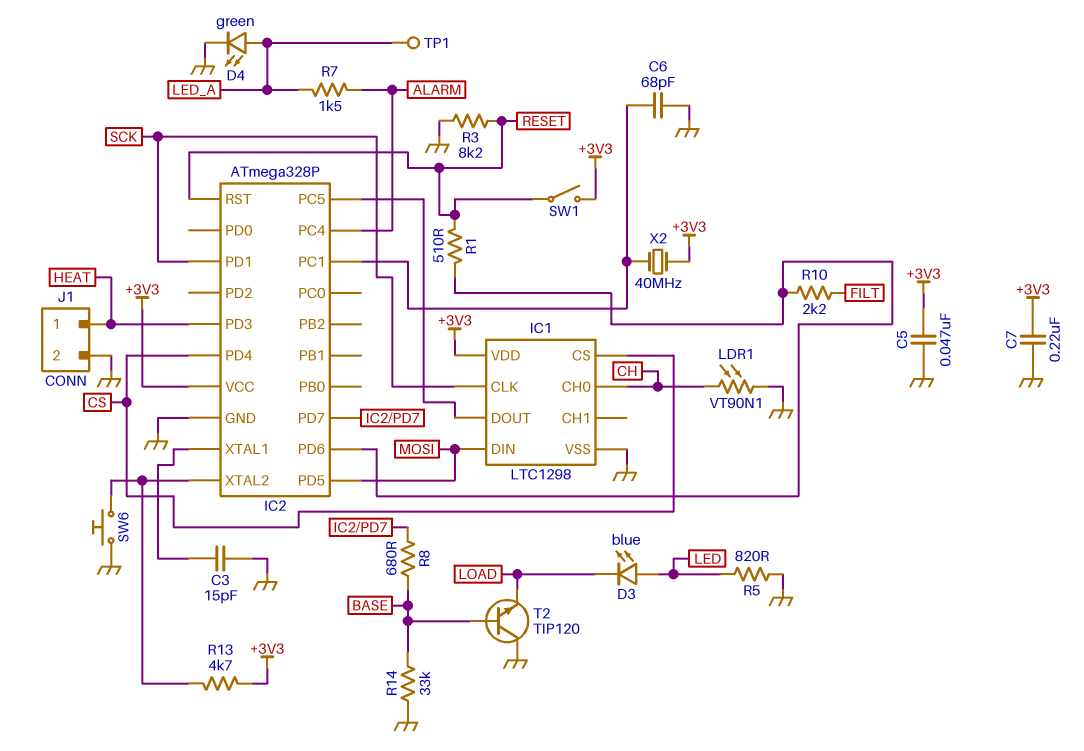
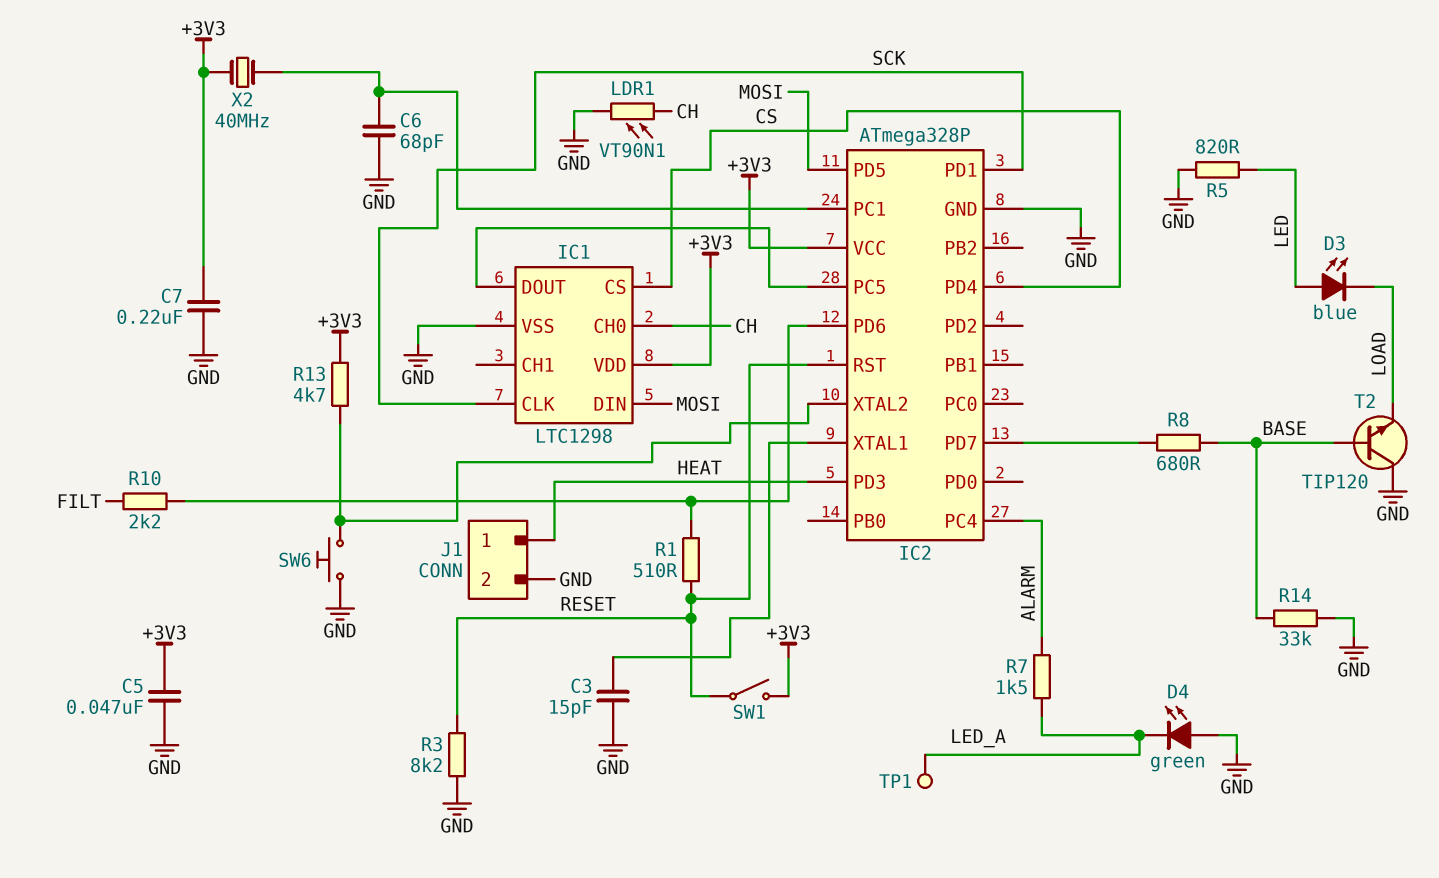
D4: LED green (A LED_A, K GND) -> LED green (A GND, K LED_A)

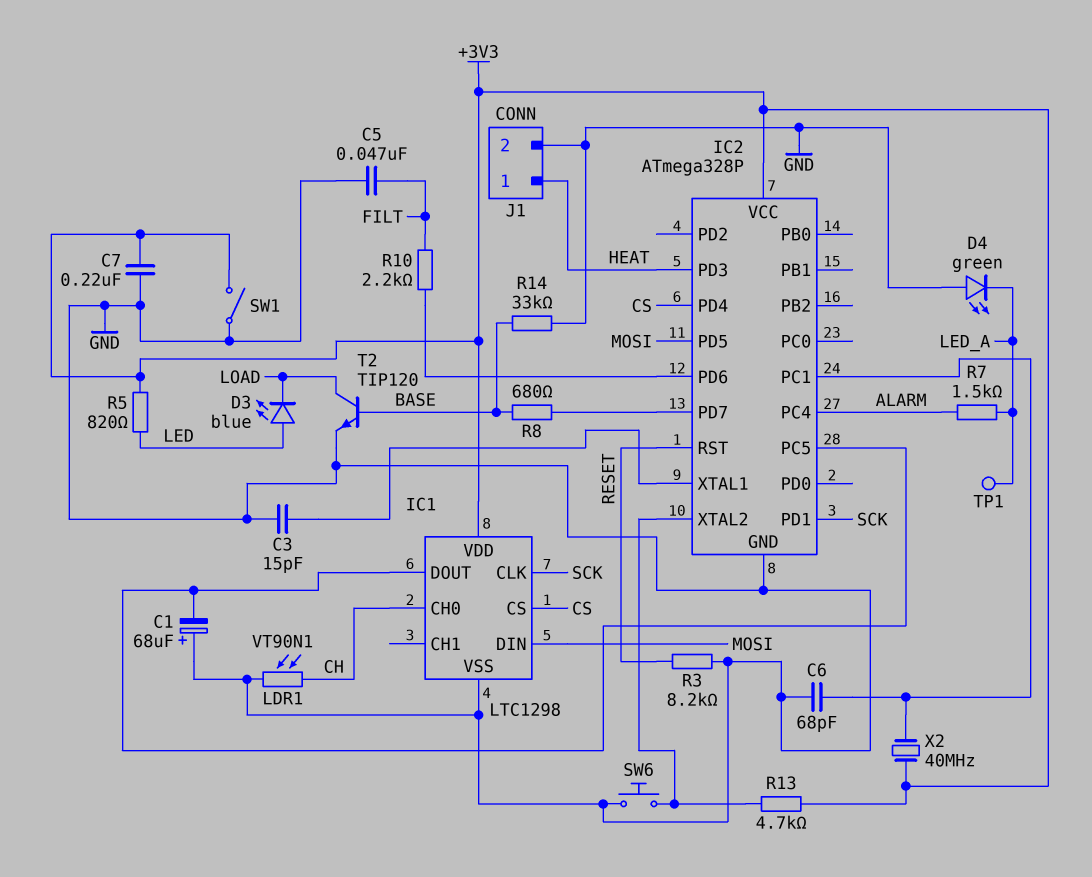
C1: none -> 68uF (plus GND, minus IC1/DOUT)
C5: 47nF (+3V3, GND) -> 47nF (FILT, GND)
R1: 510 (IC2/PD6, RESET) -> none
R5: 820 (GND, LED) -> 820 (+3V3, LED)
SW1: switch (+3V3, RESET) -> switch (+3V3, GND)
T2: NPN TIP120 (B BASE, C GND, E LOAD) -> NPN TIP120 (B BASE, C LOAD, E GND)

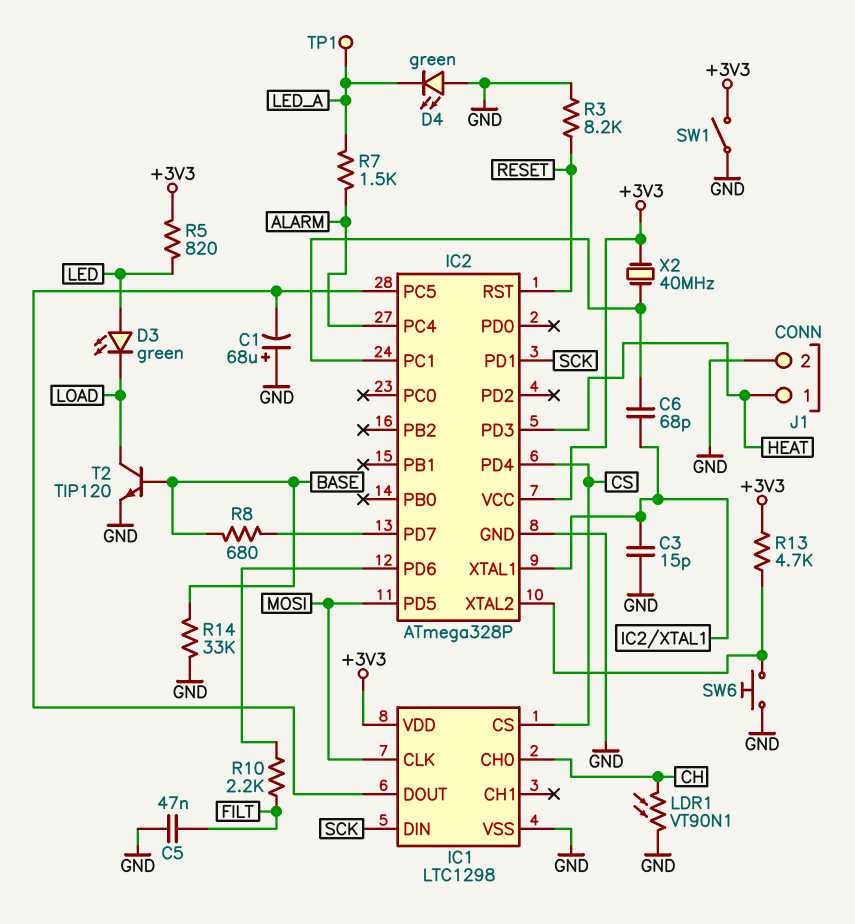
C6: 68pF (GND, IC2/PC1) -> 68pF (IC2/PC1, IC2/XTAL1)
C7: 220nF (+3V3, GND) -> none
D3: LED blue (A LED, K LOAD) -> LED green (A LED, K LOAD)
IC1 pin CLK: SCK -> MOSI
IC1 pin DIN: MOSI -> SCK

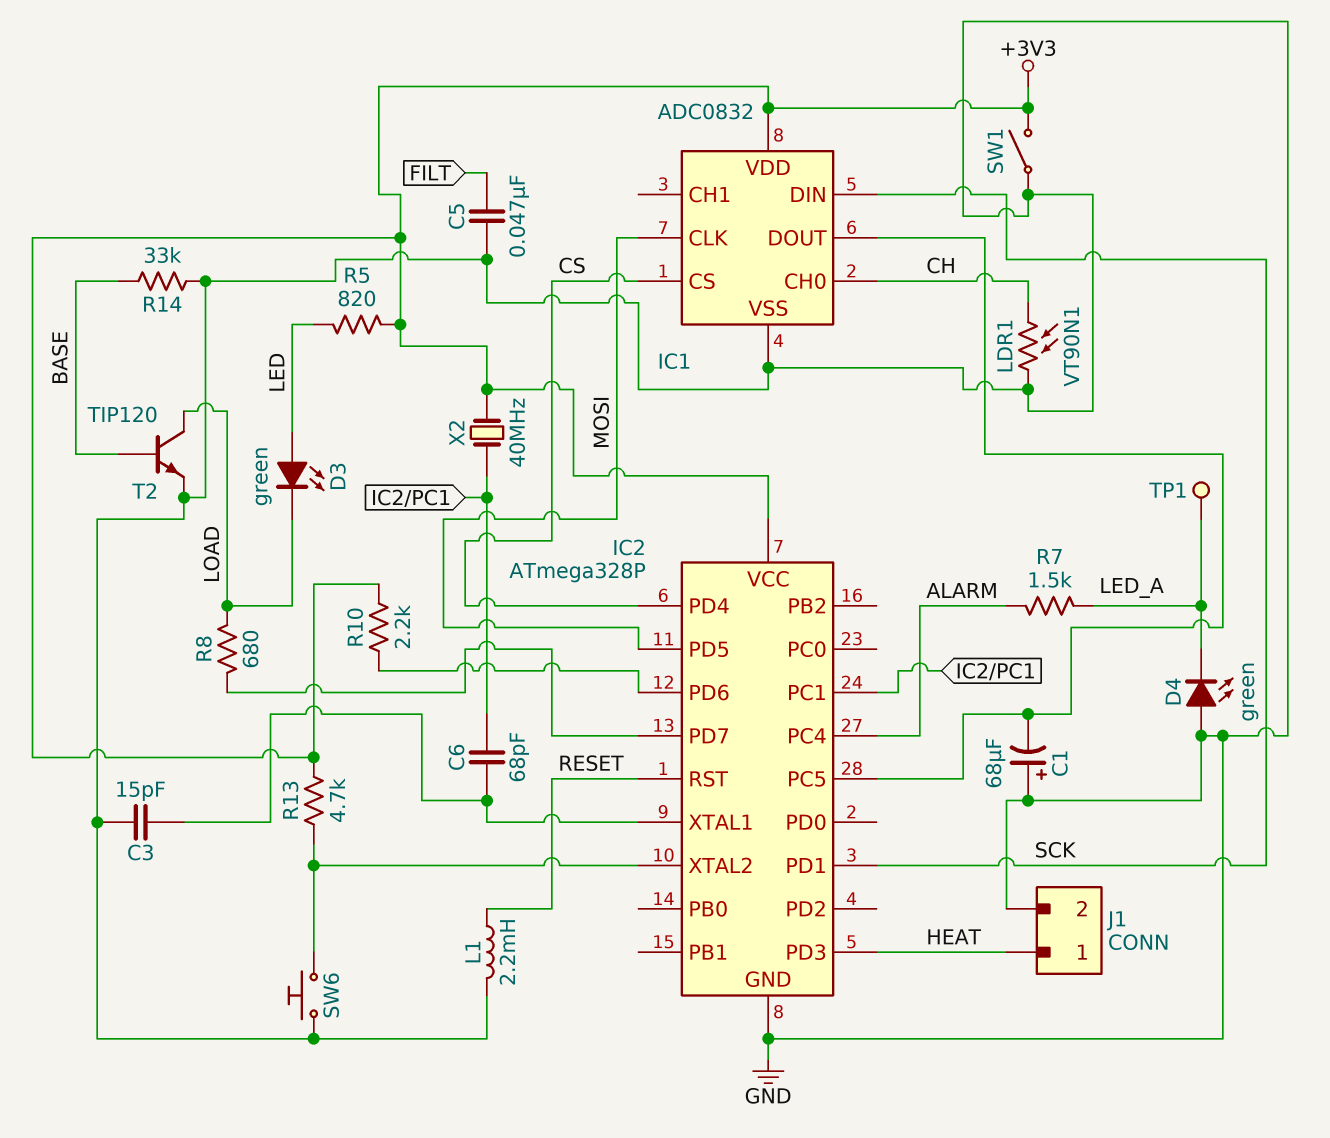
IC1: LTC1298 -> ADC0832
L1: none -> 2.2mH (GND, RESET)
R3: 8.2k (GND, RESET) -> none
R8: 680 (BASE, IC2/PD7) -> 680 (IC2/PD7, LOAD)
R10: 2.2k (FILT, IC2/PD6) -> 2.2k (+3V3, IC2/PD6)

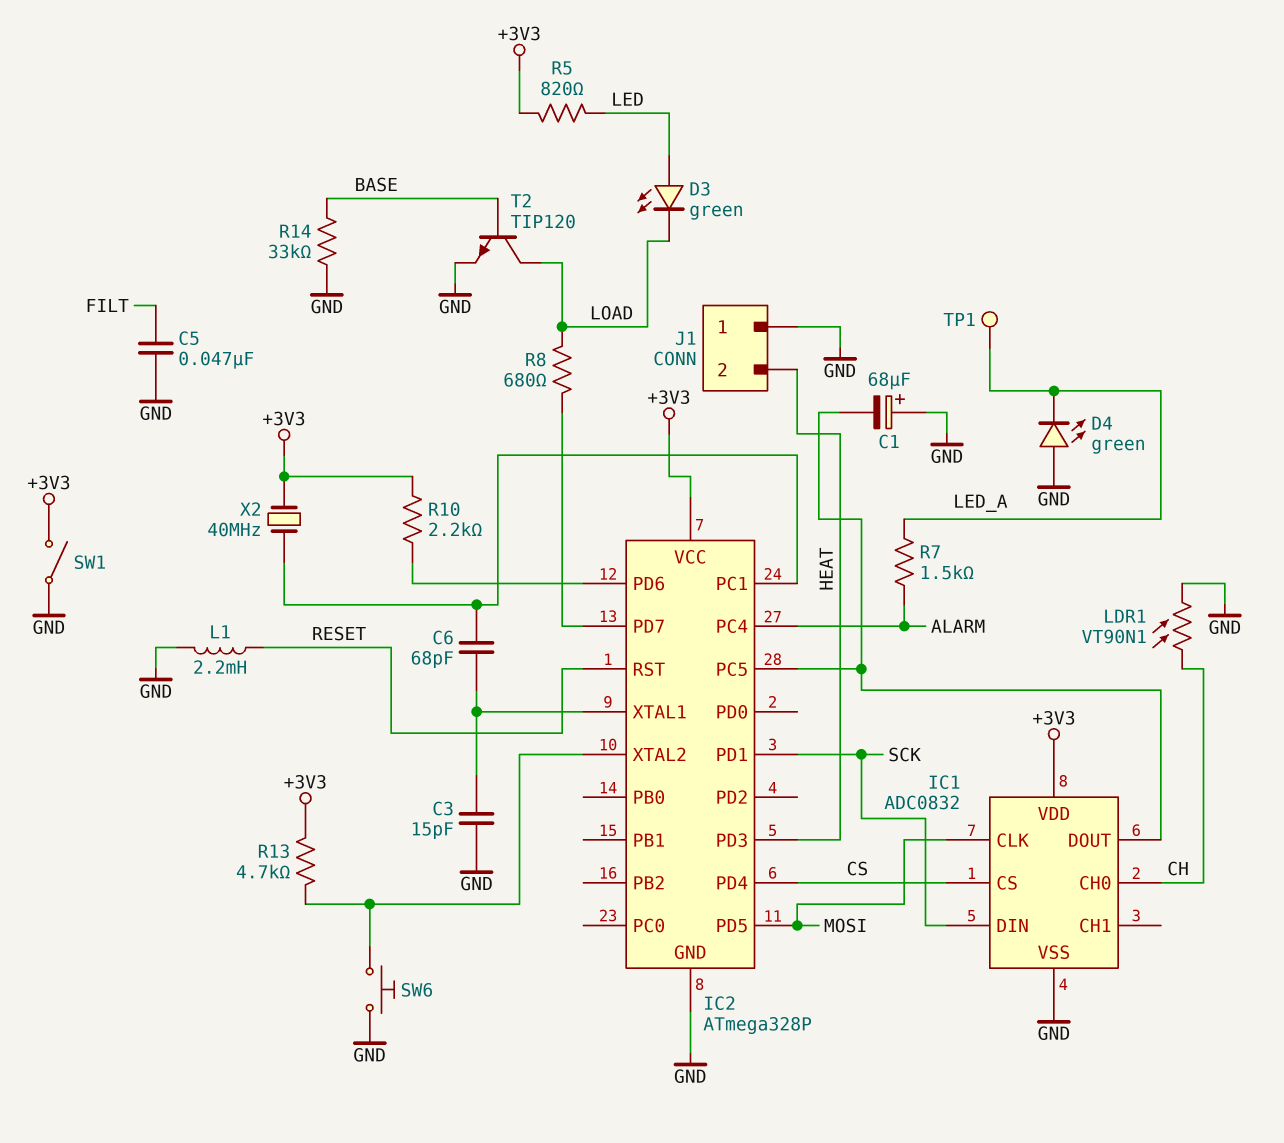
J1 pin 1: HEAT -> GND
J1 pin 2: GND -> HEAT

